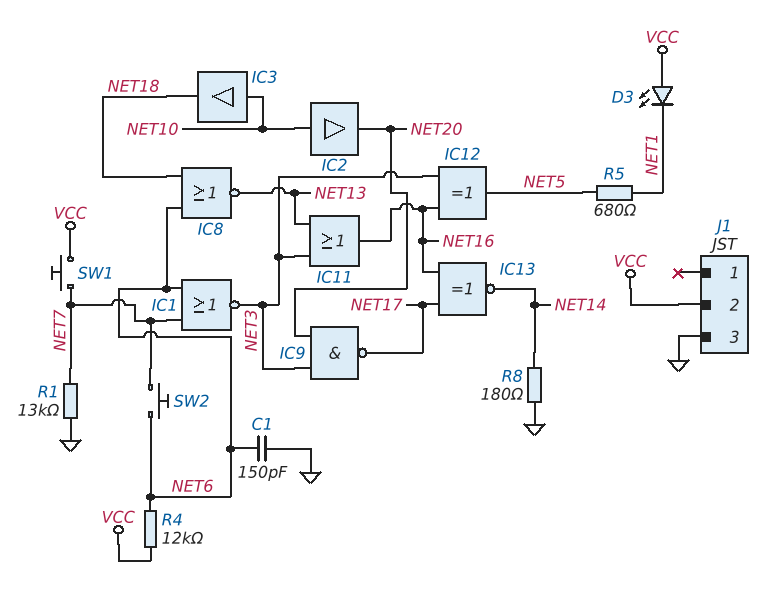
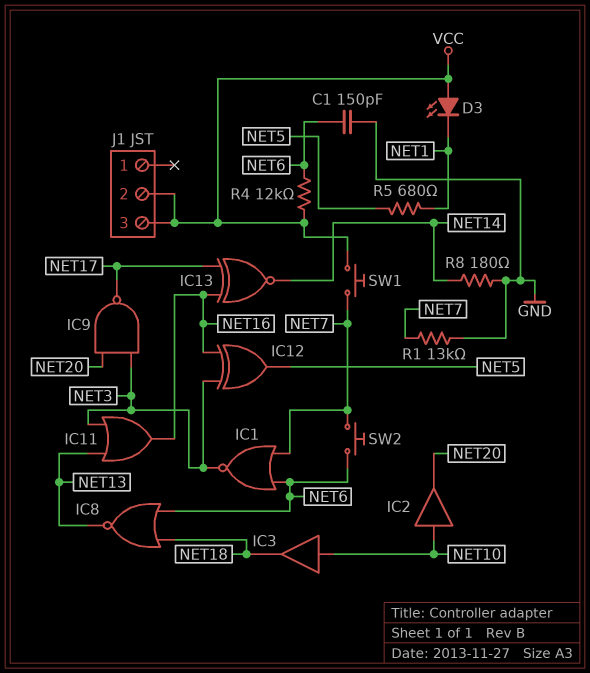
J1 pin 3: GND -> VCC

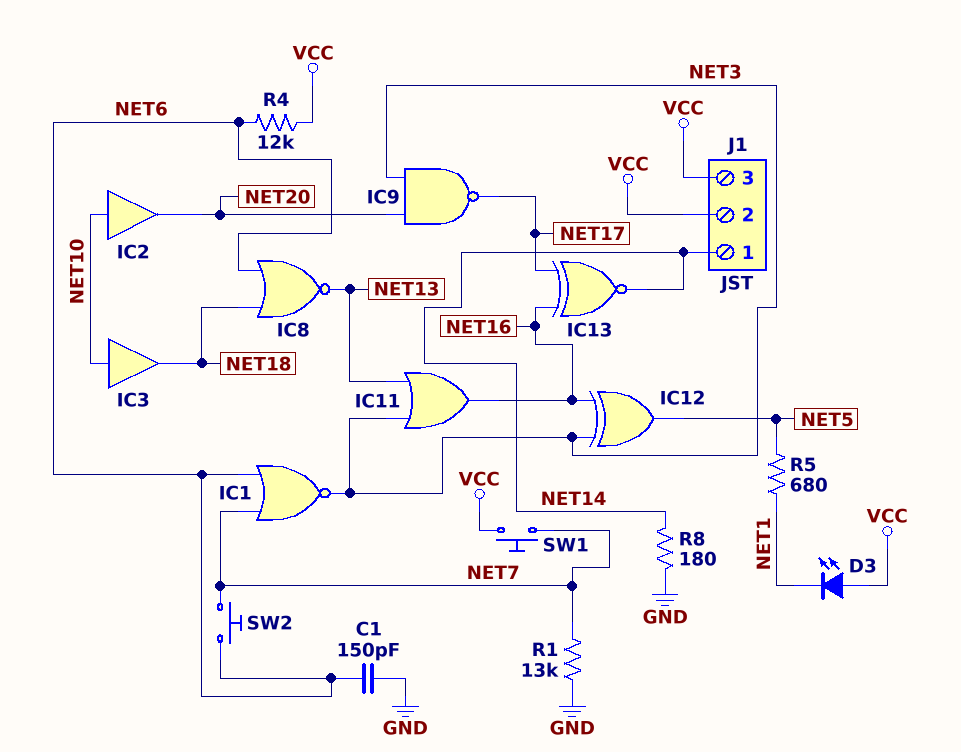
J1 pin 1: none -> NET14

